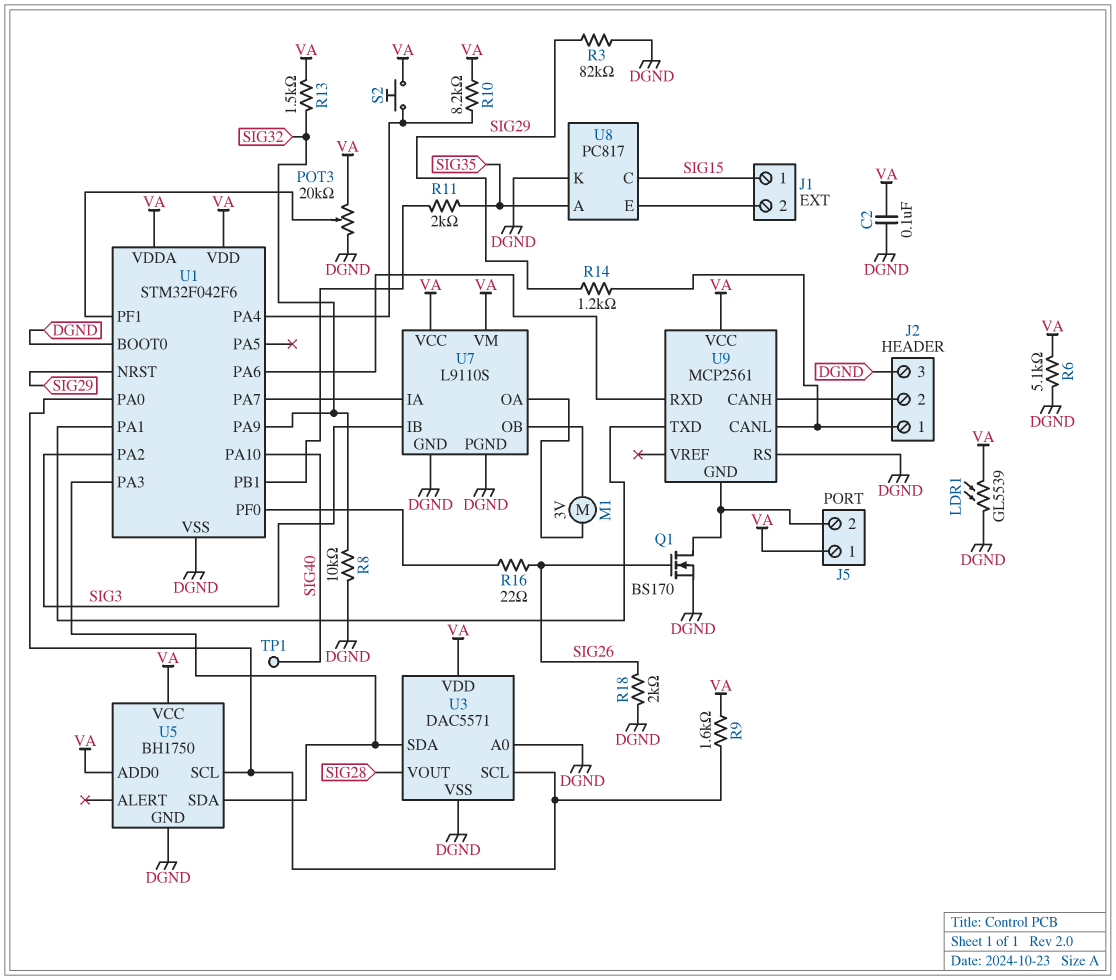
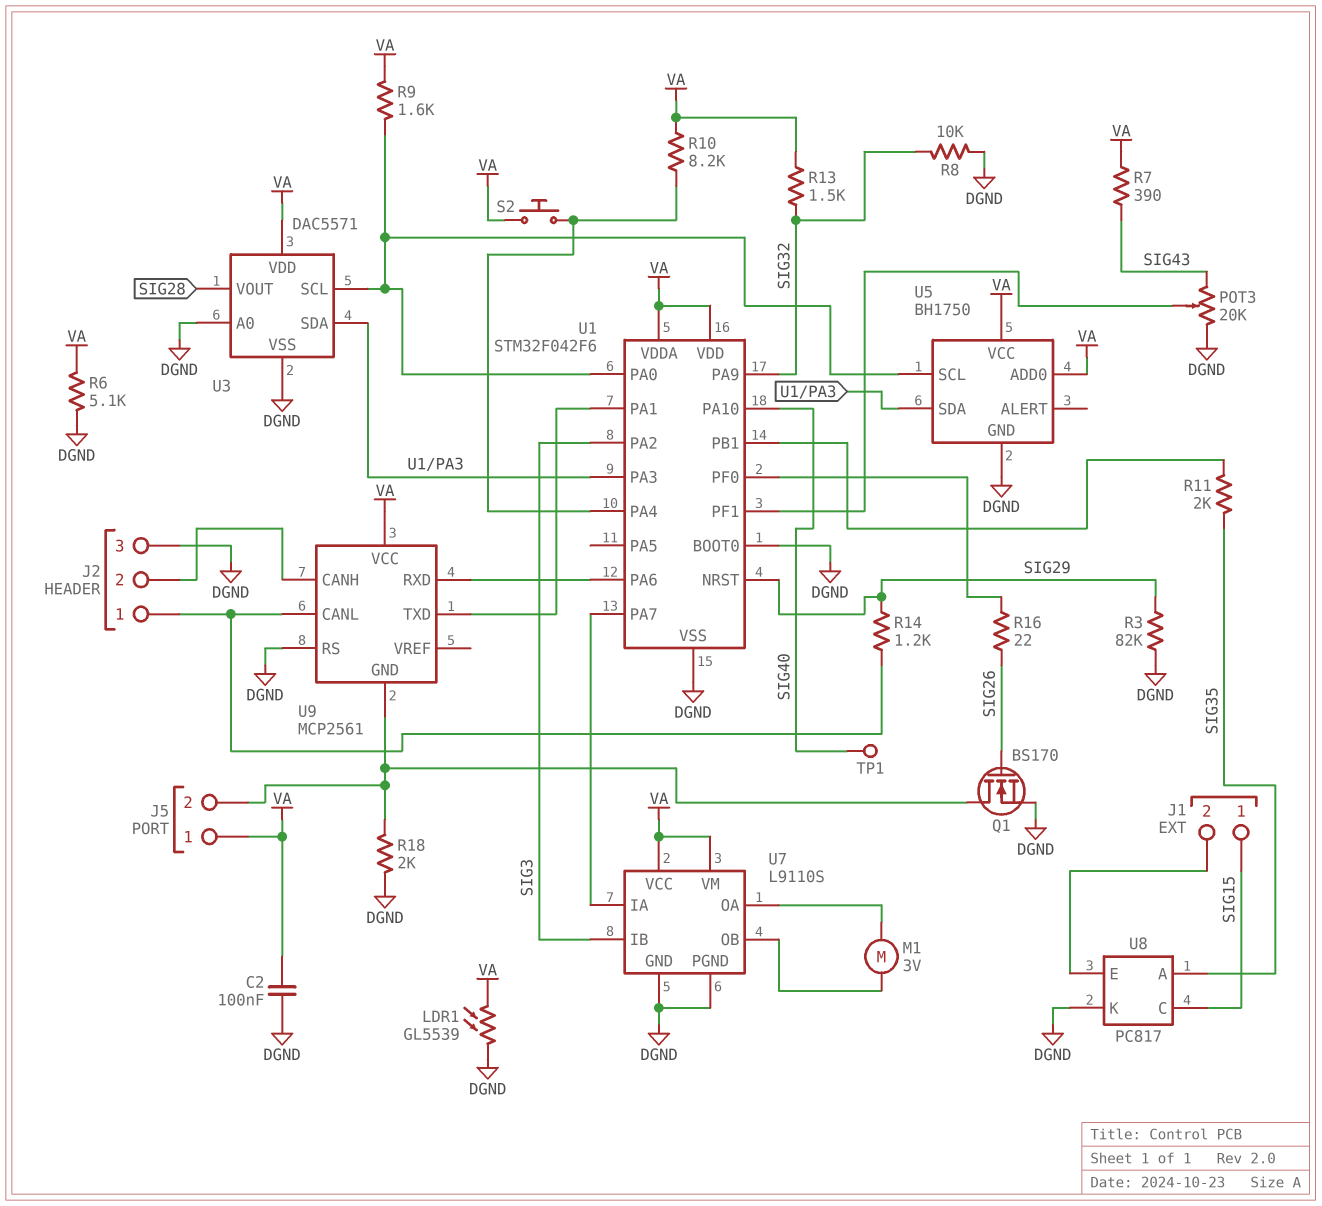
POT3: 20k (DGND, VA, wiper U1/PF1) -> 20k (DGND, SIG43, wiper U1/PF1)
R7: none -> 390 (SIG43, VA)
R18: 2k (DGND, SIG26) -> 2k (DGND, J5/2)

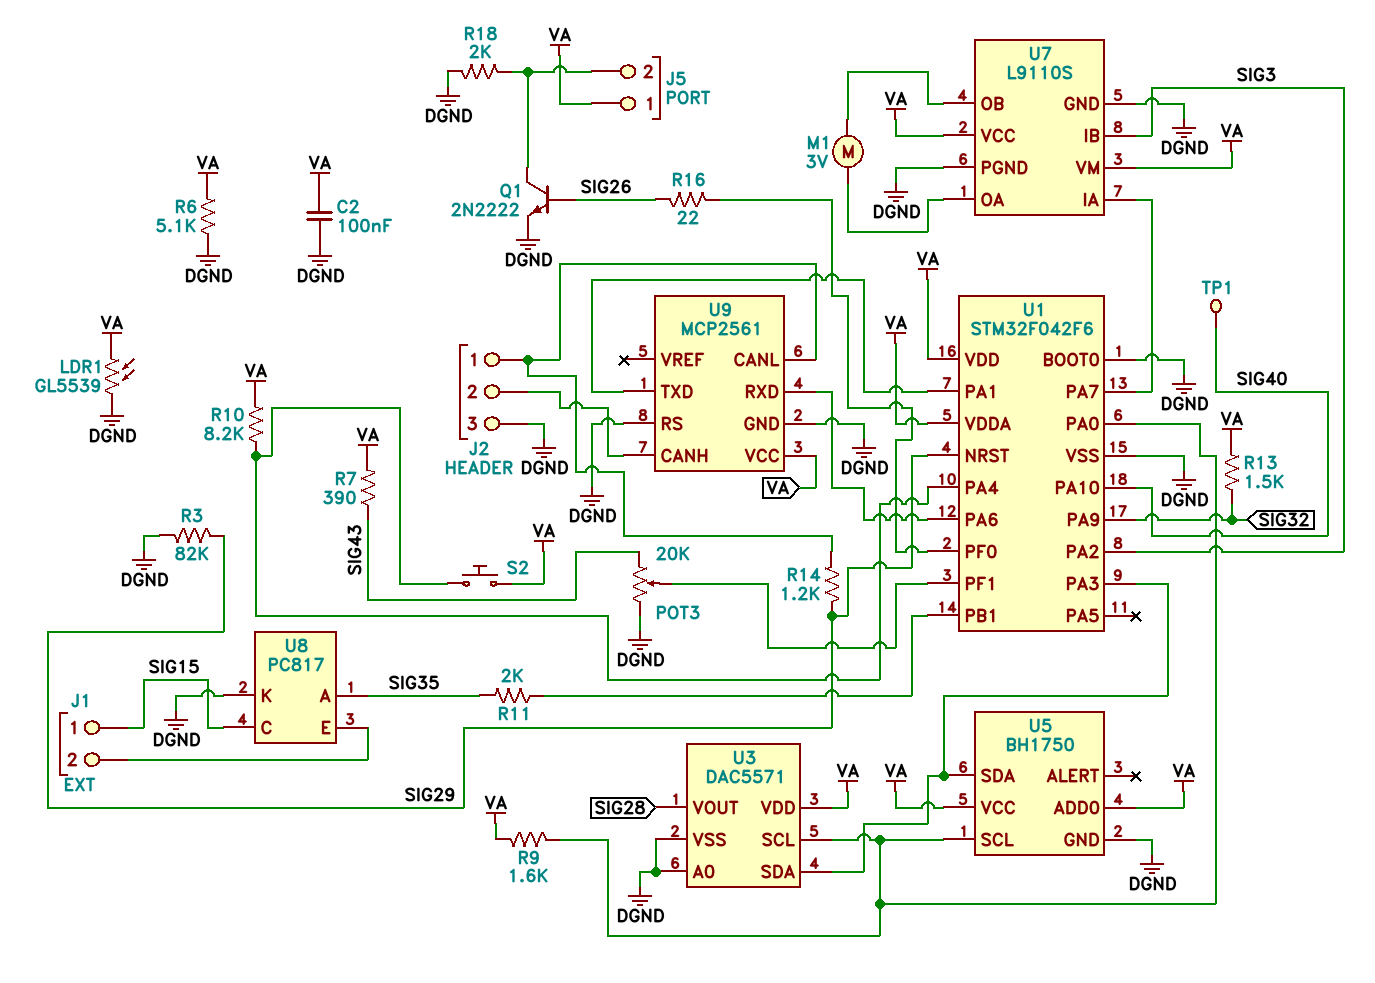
Q1: NMOS BS170 (G SIG26, D J5/2, S DGND) -> NPN 2N2222 (B SIG26, C J5/2, E DGND)
R8: 10k (DGND, SIG32) -> none
U9 pin GND: J5/2 -> DGND

